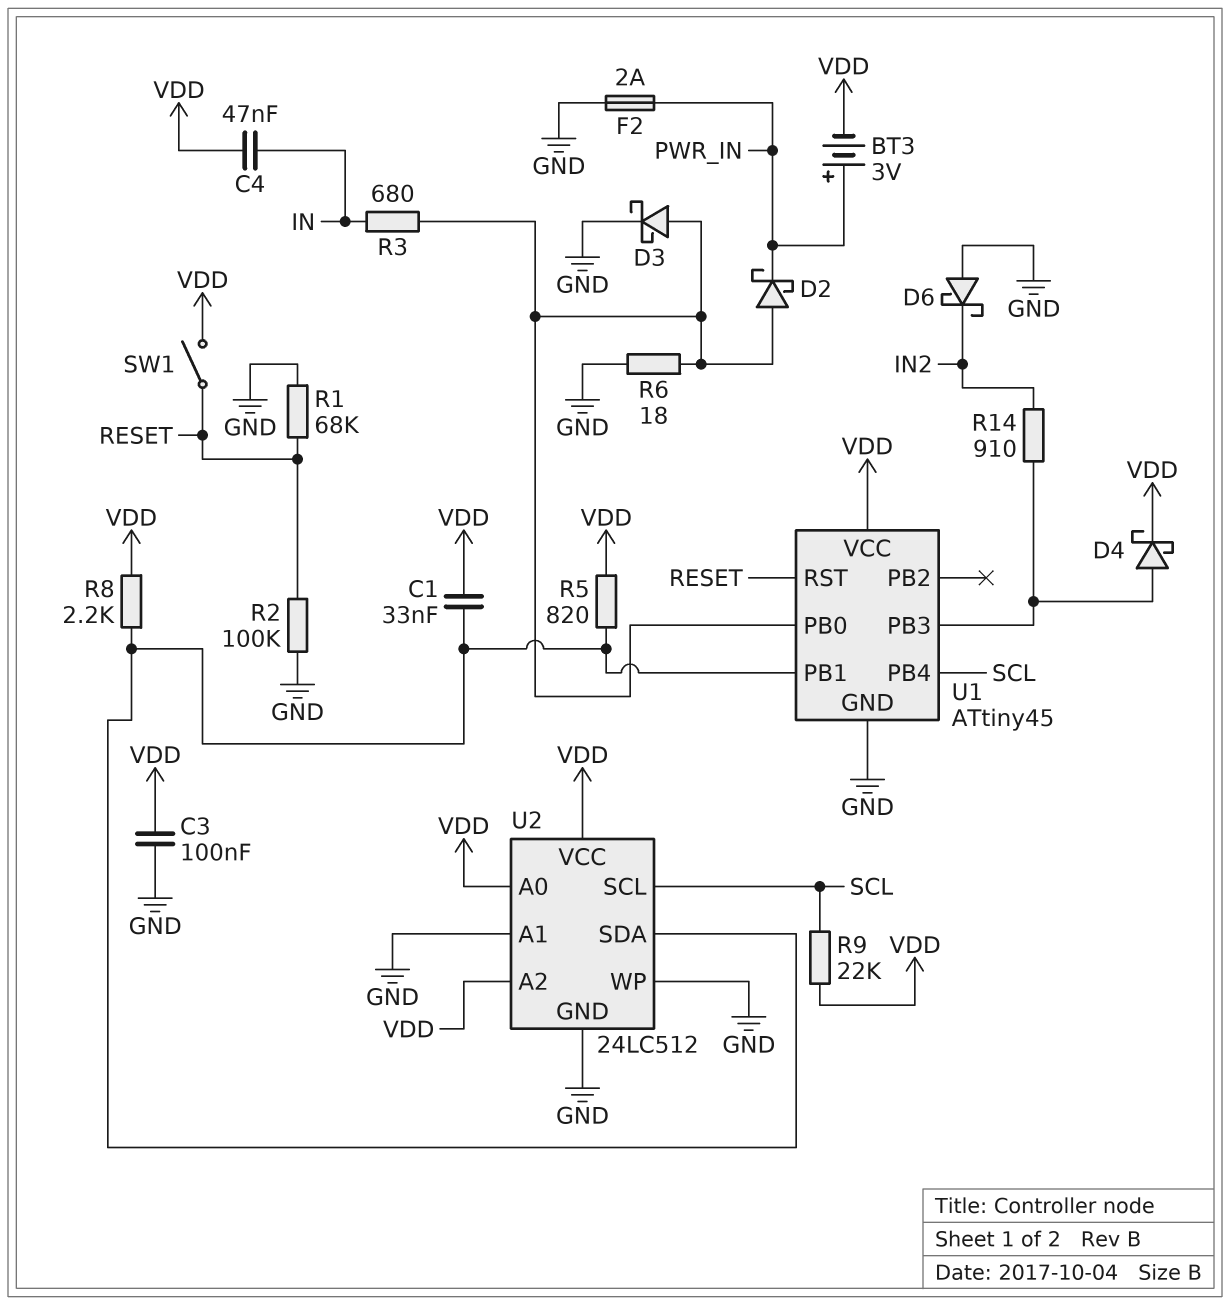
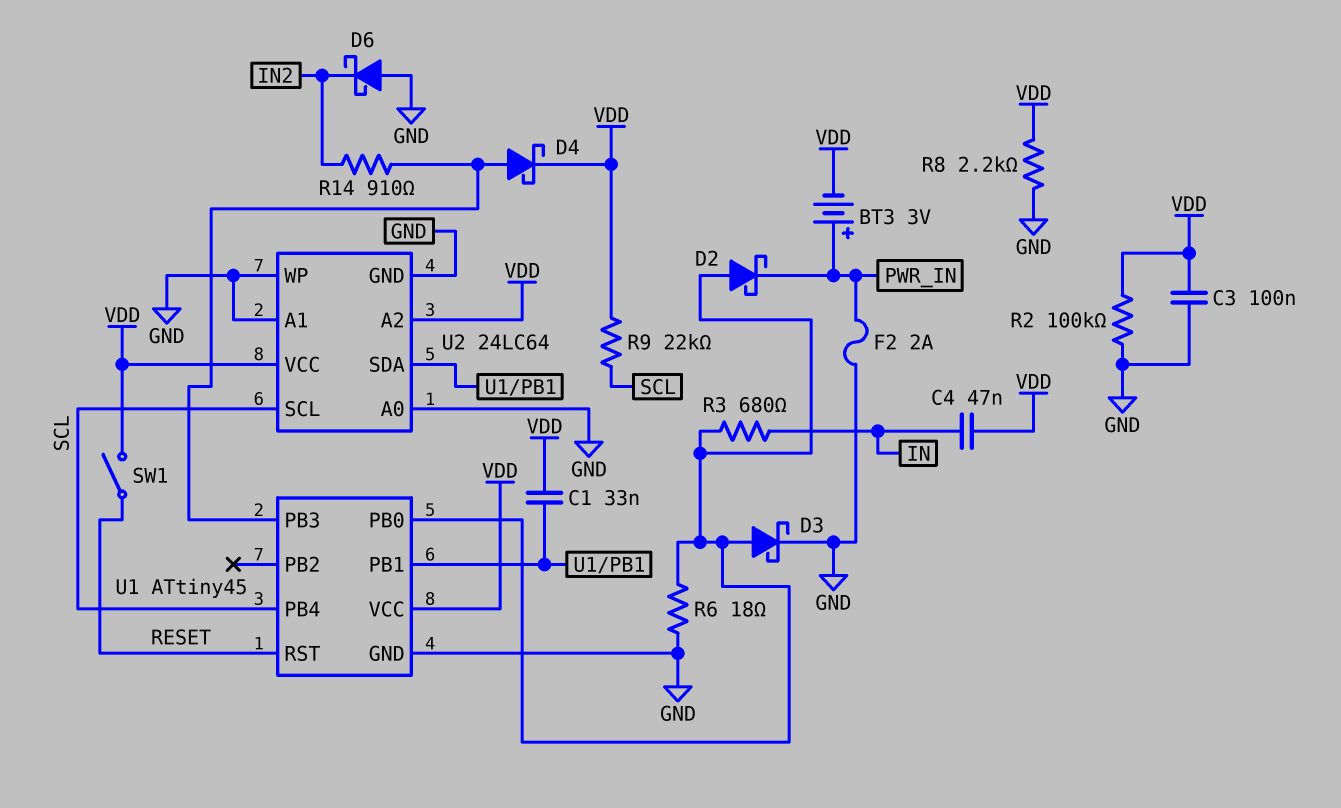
R1: 68k (GND, RESET) -> none
R2: 100k (GND, RESET) -> 100k (GND, VDD)
R5: 820 (U1/PB1, VDD) -> none
R8: 2.2k (U1/PB1, VDD) -> 2.2k (GND, VDD)
U2: 24LC512 -> 24LC64
U2 pin A0: VDD -> GND

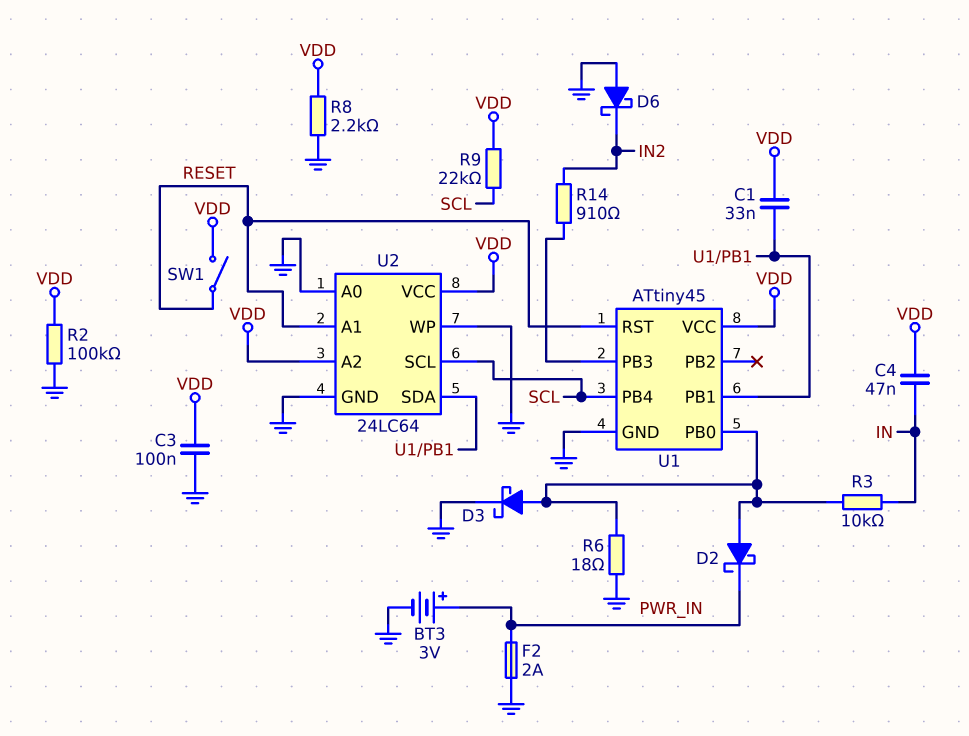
BT3: 3V (plus PWR_IN, minus VDD) -> 3V (plus PWR_IN, minus GND)
D4: schottky (A U1/PB3, K VDD) -> none
R3: 680 (IN, U1/PB0) -> 10k (IN, U1/PB0)
U2 pin A1: GND -> RESET

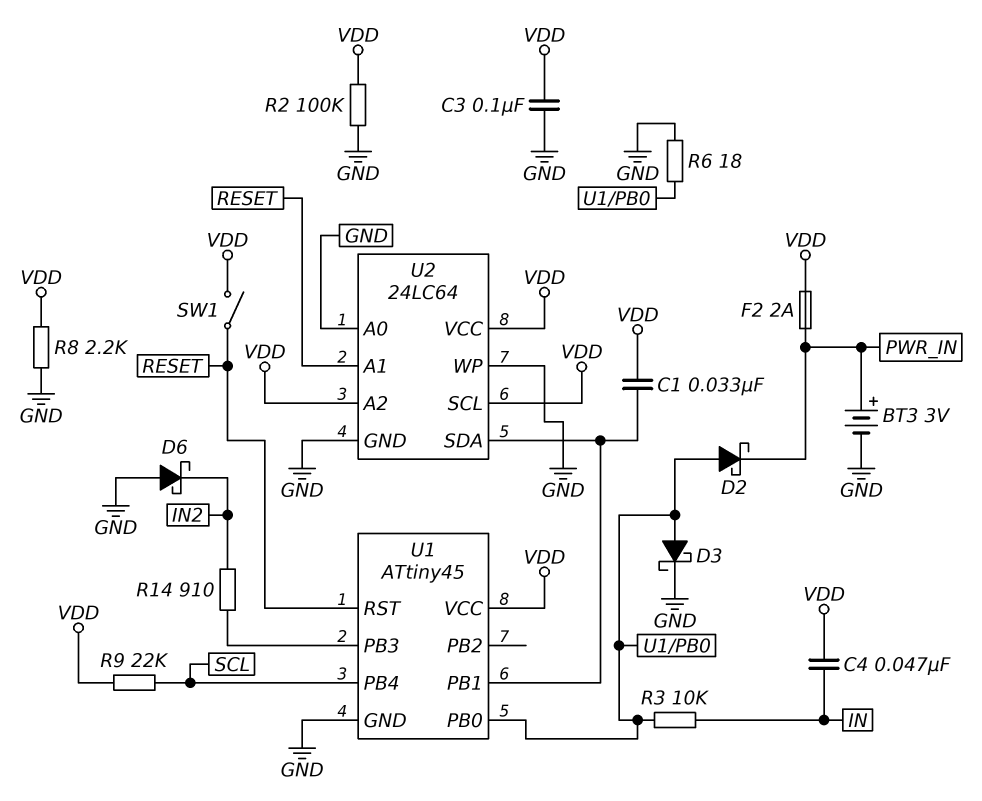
F2: 2A (GND, PWR_IN) -> 2A (PWR_IN, VDD)
U2 pin SCL: SCL -> VDD

